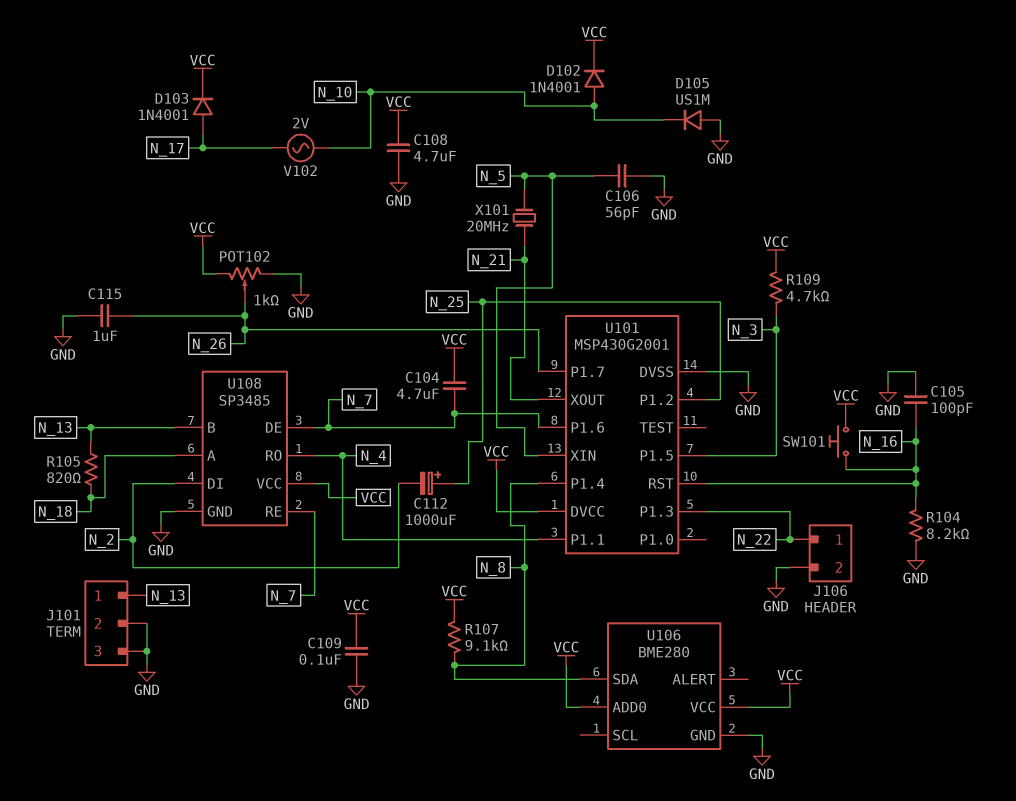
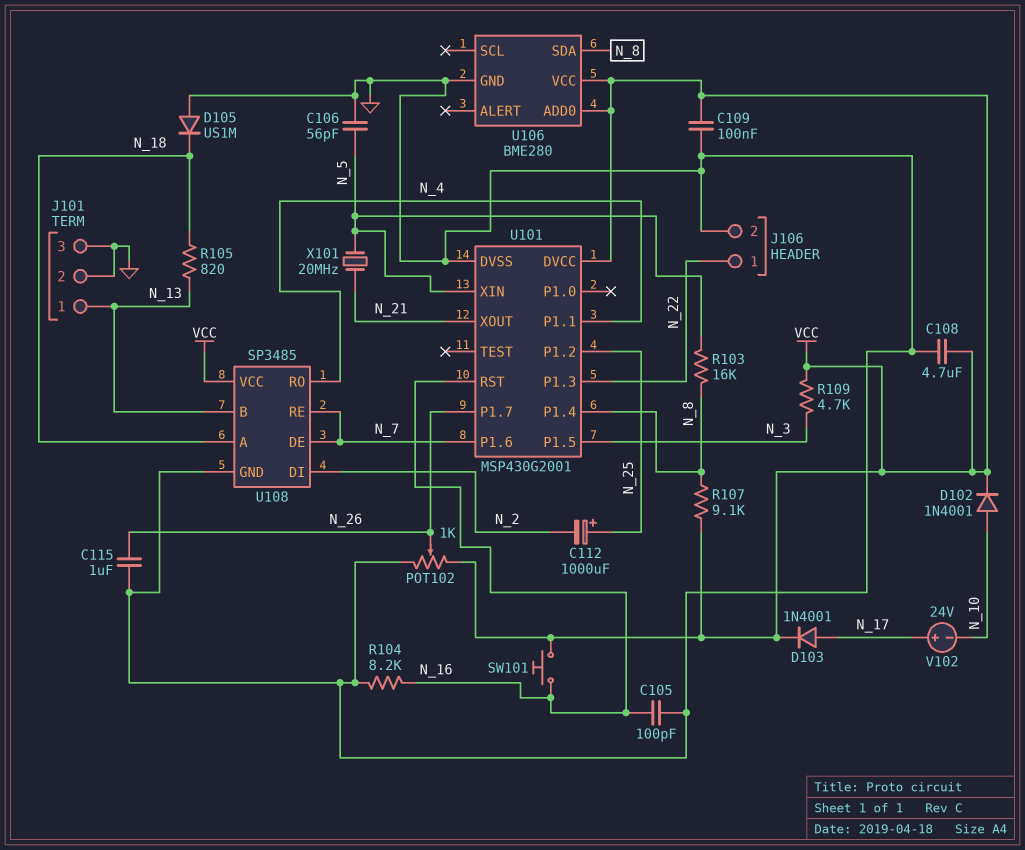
C104: 4.7uF (N_7, VCC) -> none
D105: diode US1M (A GND, K N_10) -> diode US1M (A GND, K N_18)
R103: none -> 16k (N_5, N_8)
V102: AC 2V (N_10, N_17) -> 24V (plus N_17, minus N_10)

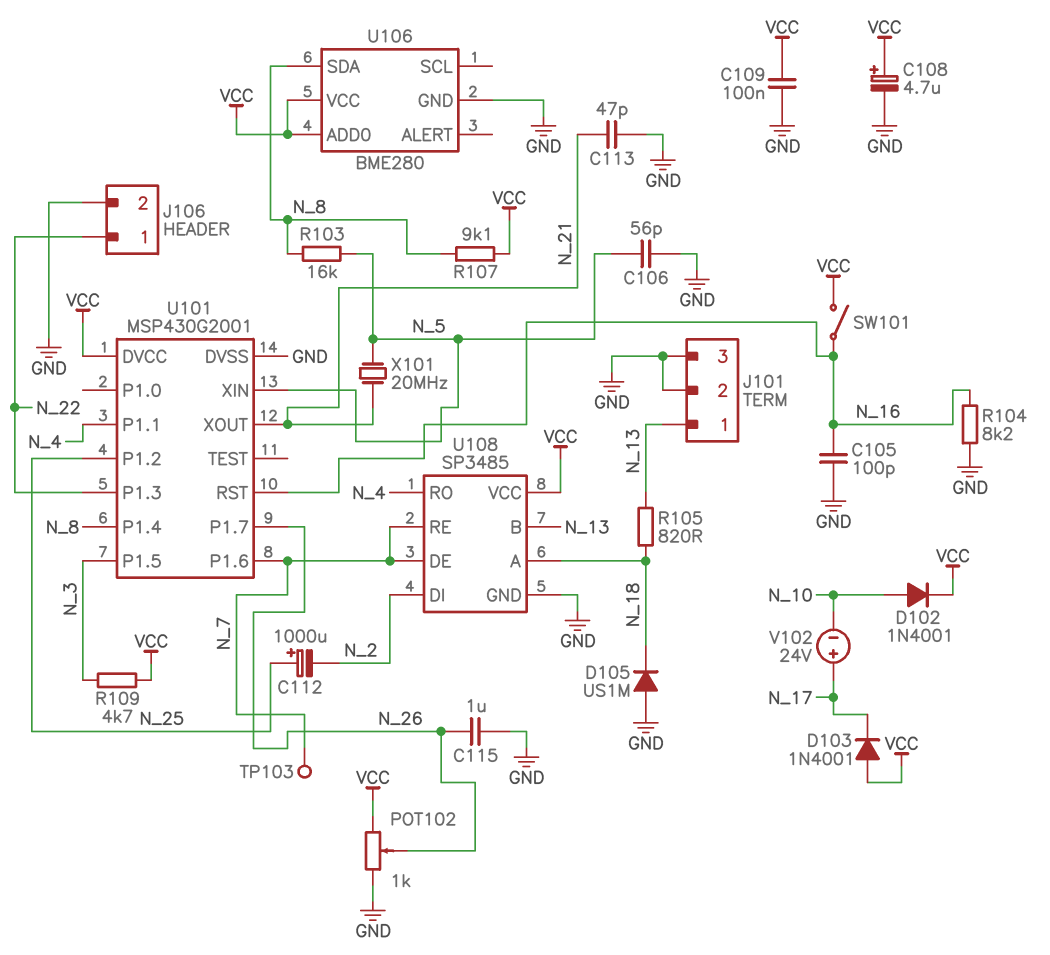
C108: 4.7uF (GND, VCC) -> 4.7uF (plus VCC, minus GND)
C113: none -> 47pF (GND, N_21)
D103: diode 1N4001 (A N_17, K VCC) -> diode 1N4001 (A VCC, K N_17)
SW101: button (N_16, VCC) -> switch (N_16, VCC)
TP103: none -> test point (N_7)

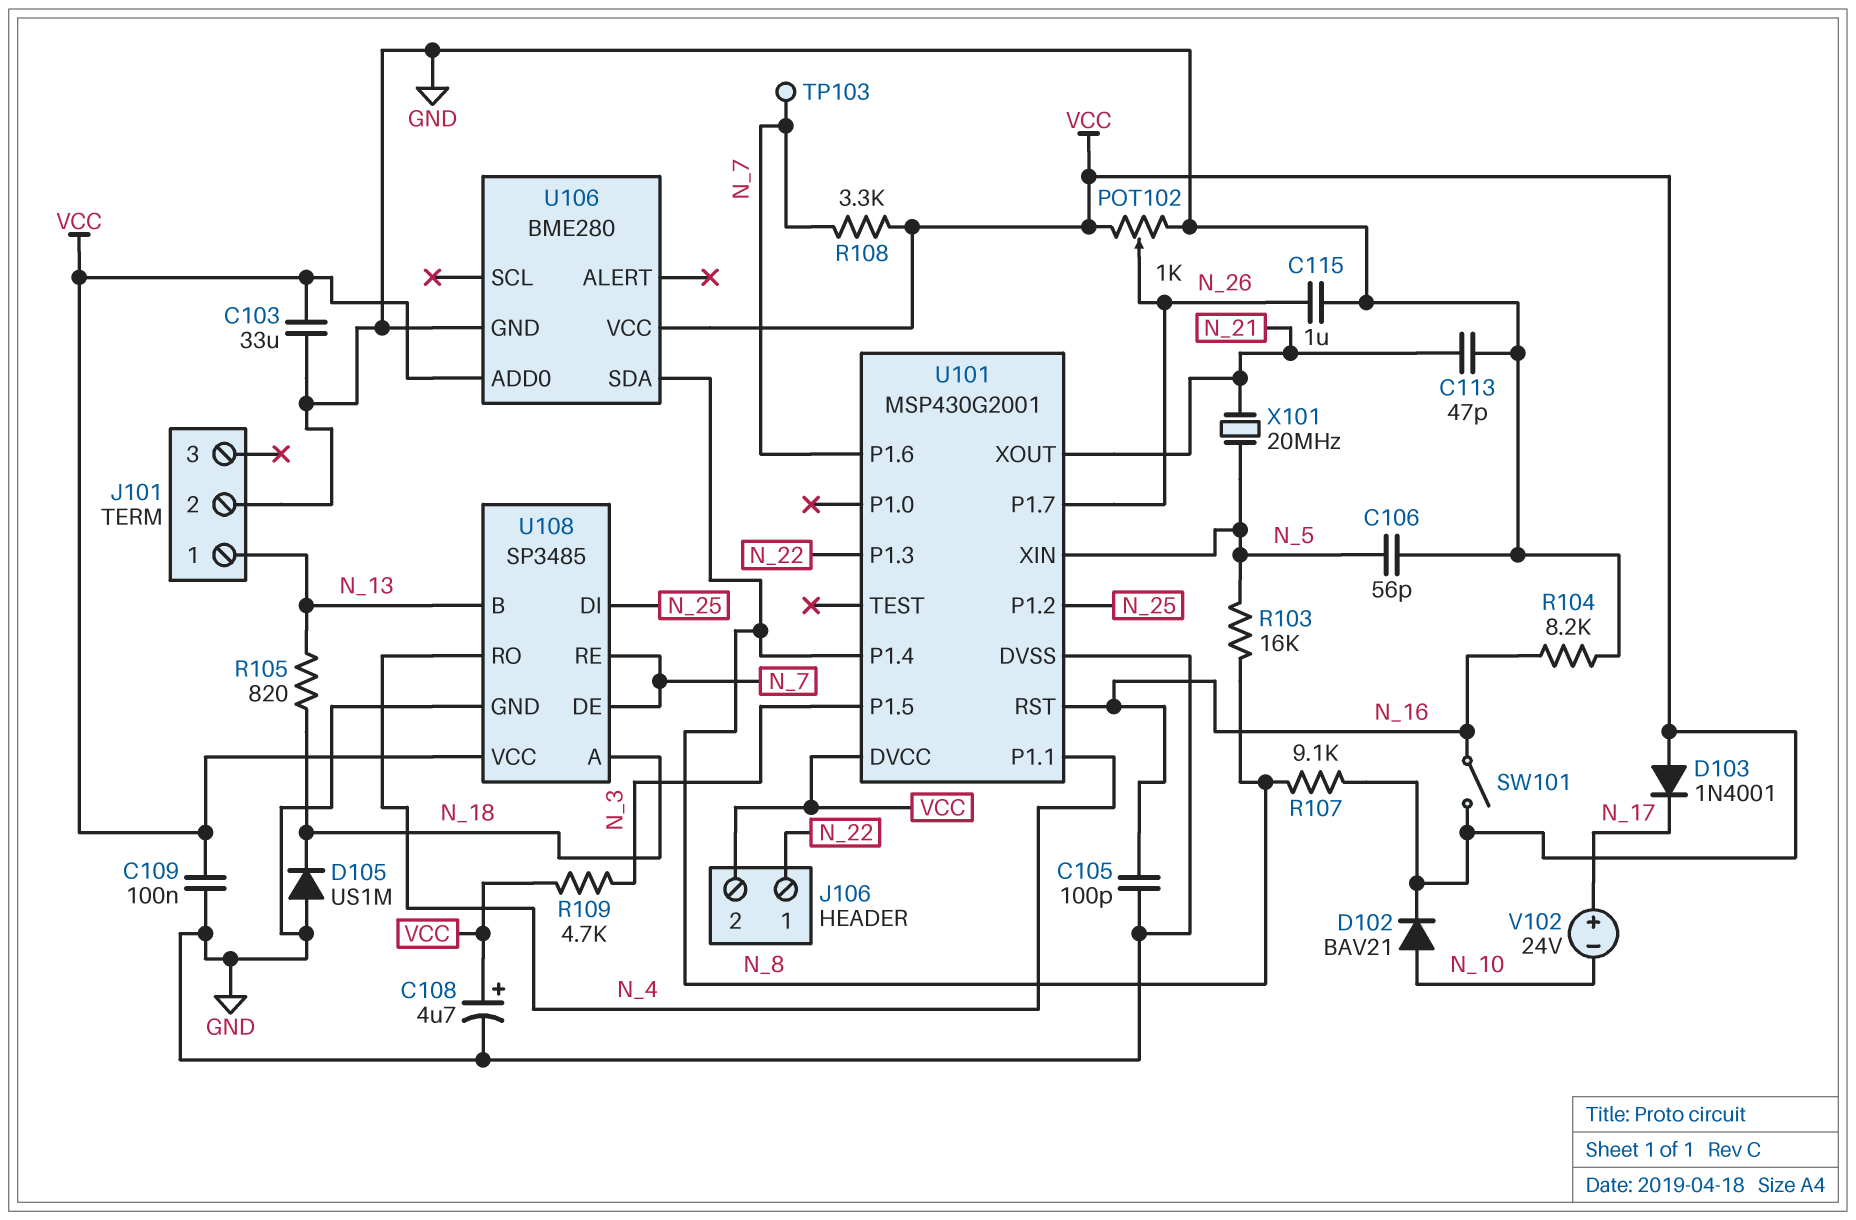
C103: none -> 33uF (GND, VCC)
C112: 1000uF (plus N_25, minus N_2) -> none
D102: diode 1N4001 (A N_10, K VCC) -> diode BAV21 (A N_10, K VCC)
J101 pin 3: GND -> none
J106 pin 2: GND -> VCC
R108: none -> 3.3k (N_7, VCC)
U108 pin DI: N_2 -> N_25

